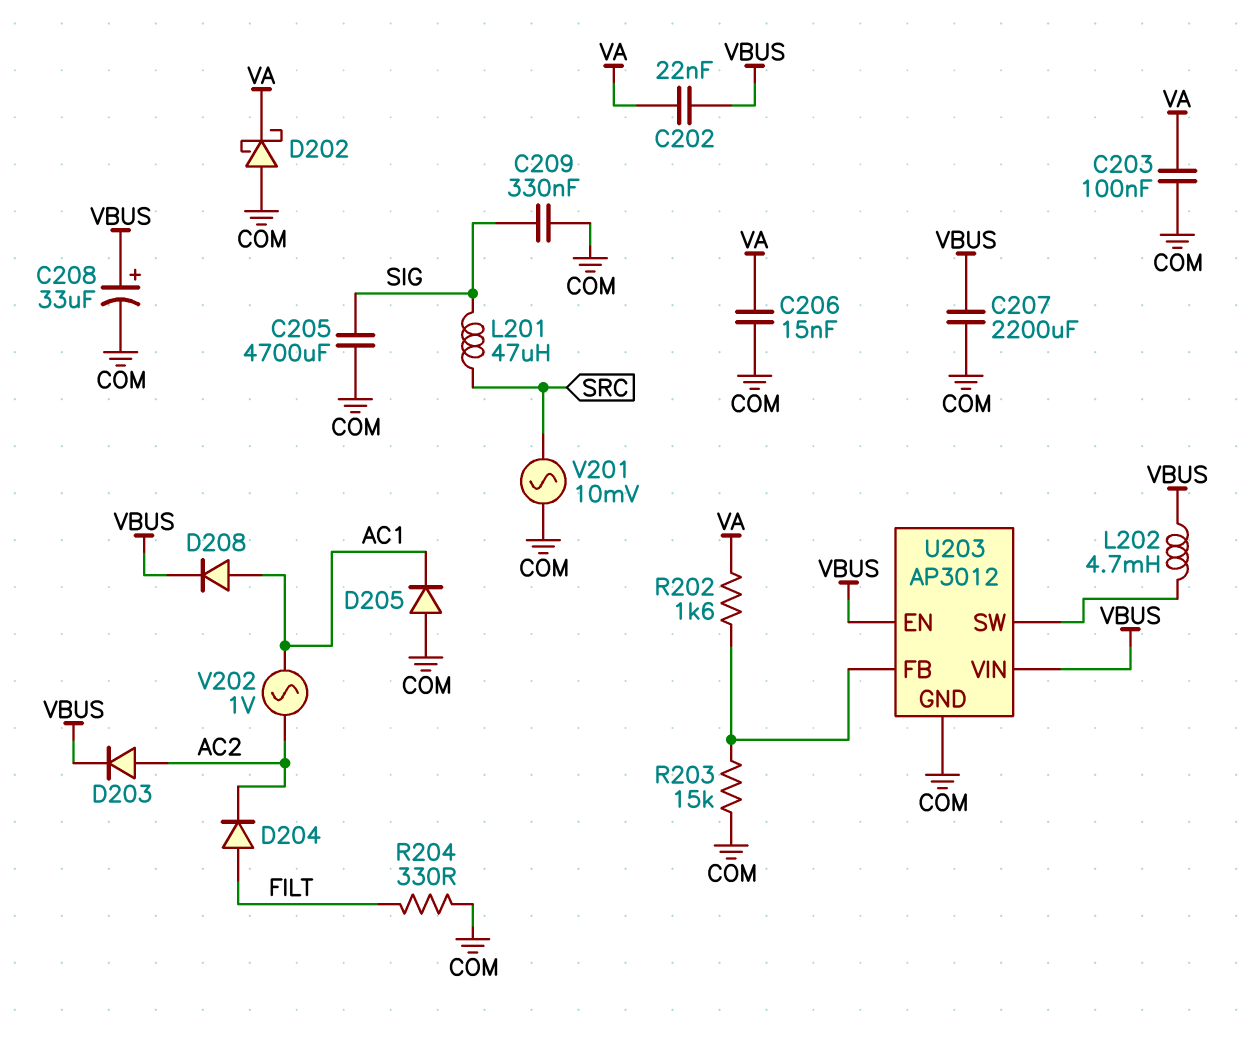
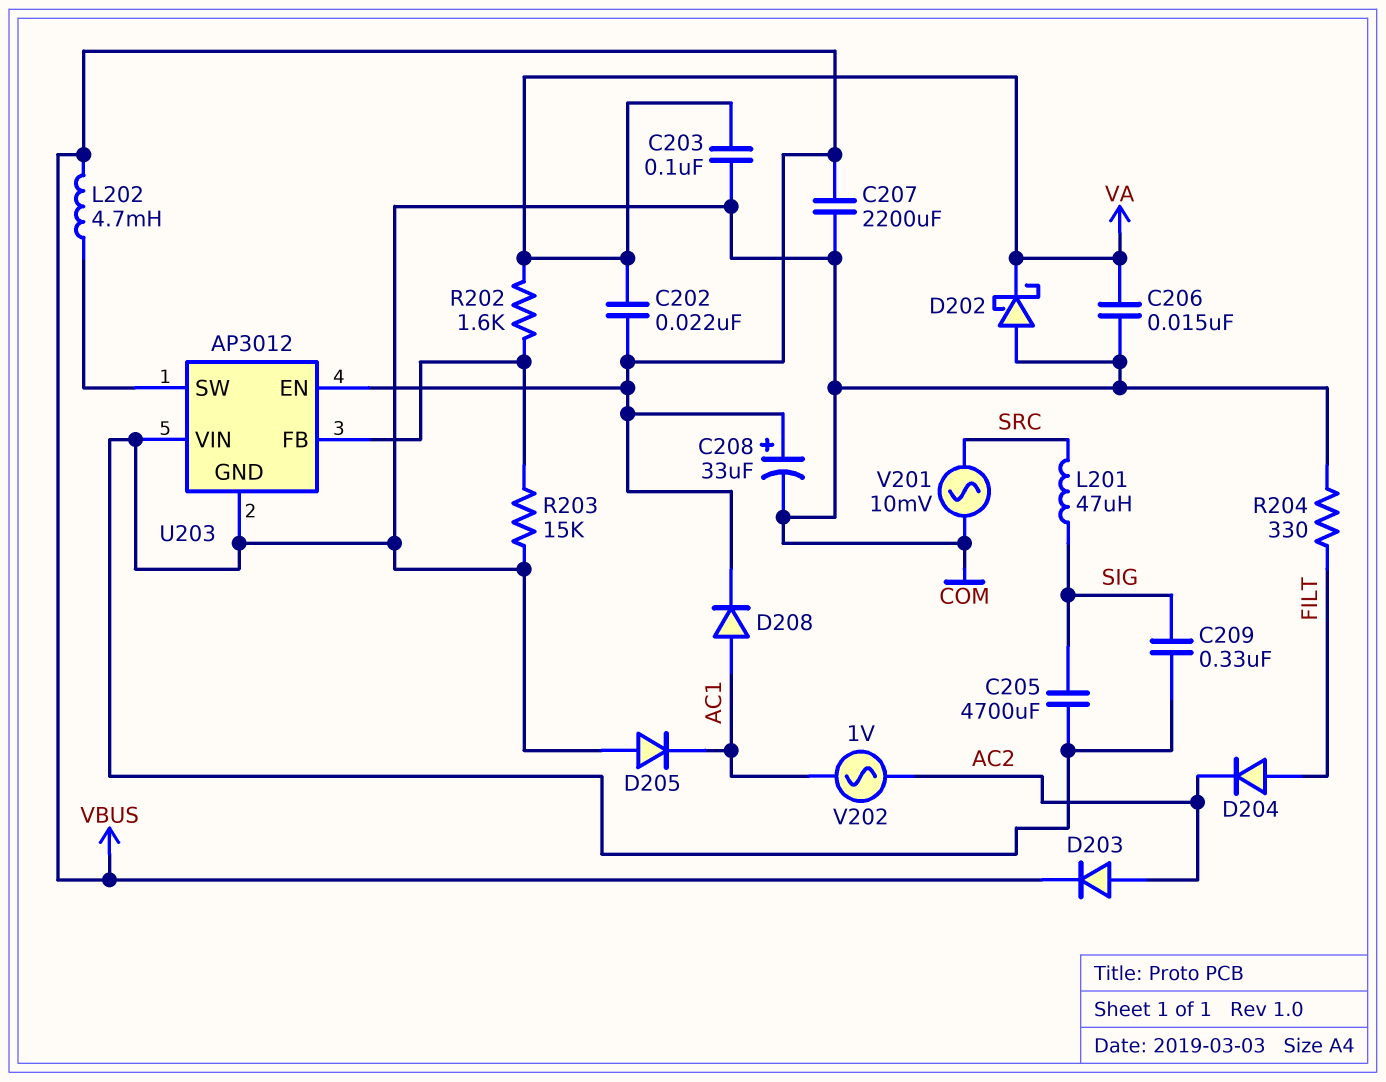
U203 pin VIN: VBUS -> COM

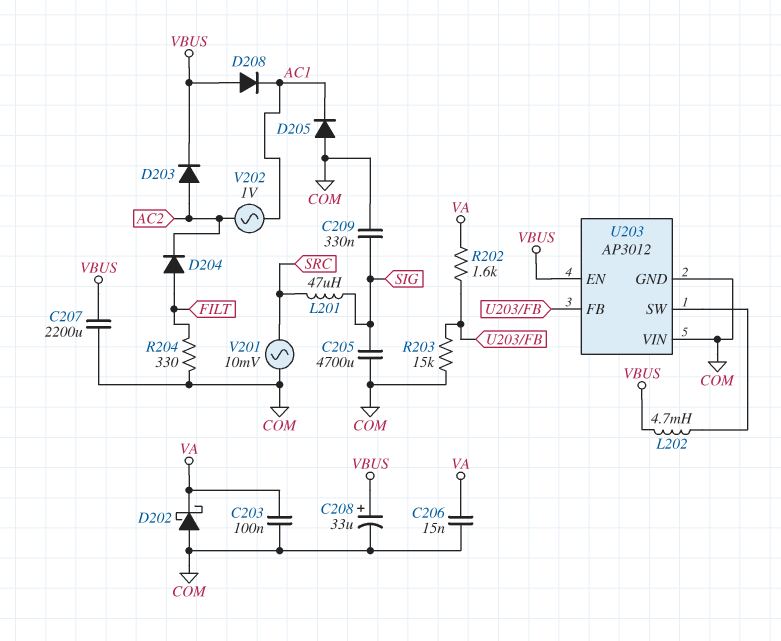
C202: 22nF (VA, VBUS) -> none
D208: diode (A AC1, K VBUS) -> diode (A VBUS, K AC1)

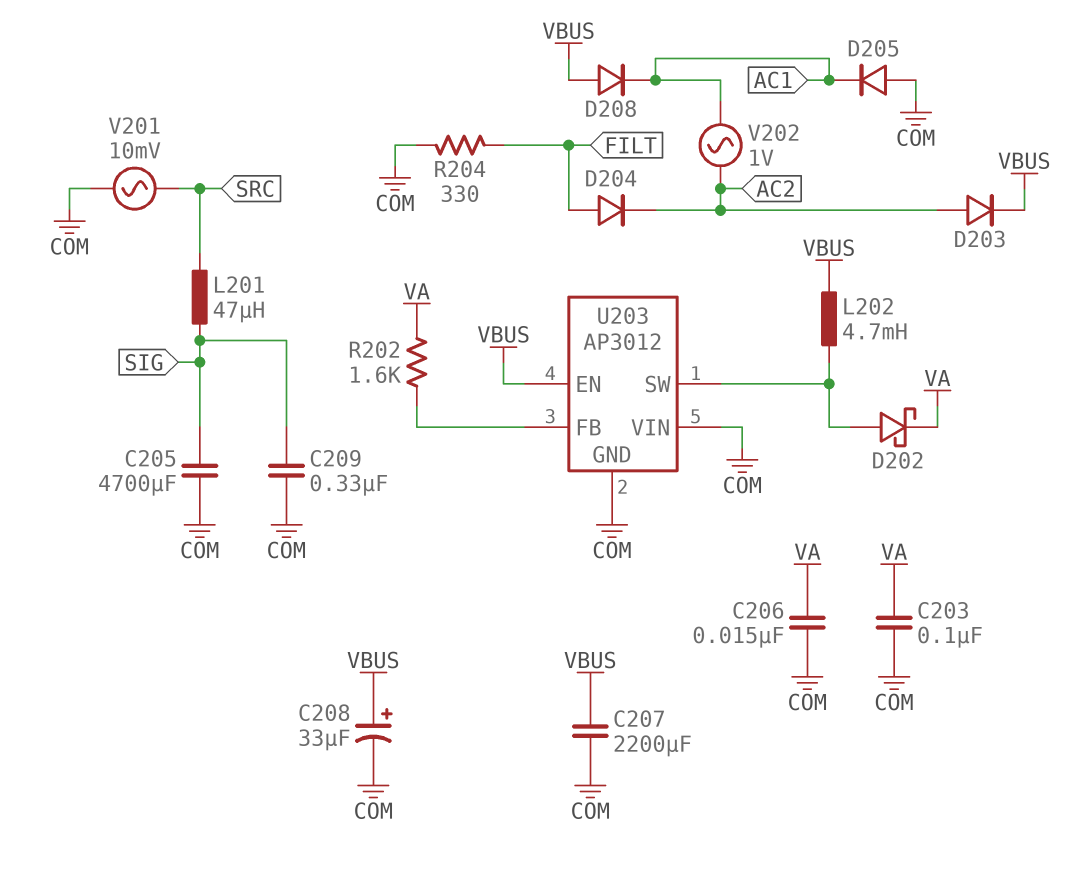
D202: schottky (A COM, K VA) -> schottky (A U203/SW, K VA)
R203: 15k (COM, U203/FB) -> none

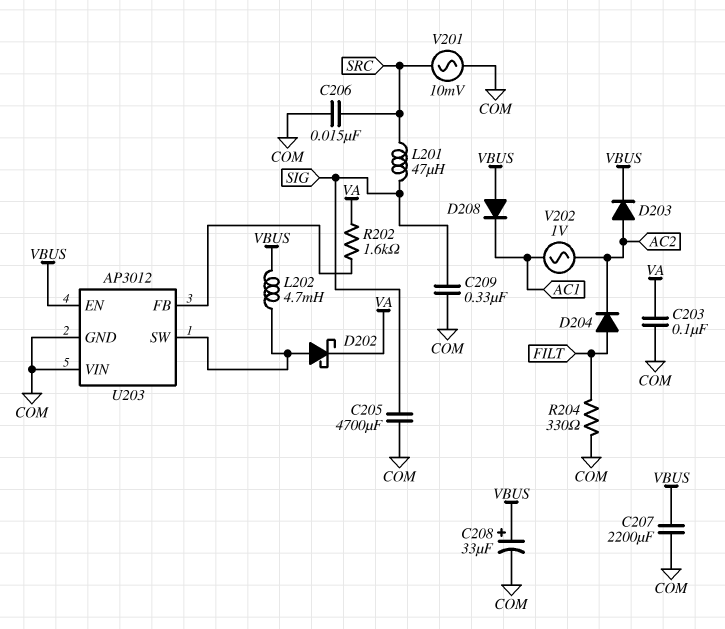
C206: 15nF (COM, VA) -> 15nF (COM, SRC)
D205: diode (A COM, K AC1) -> none

